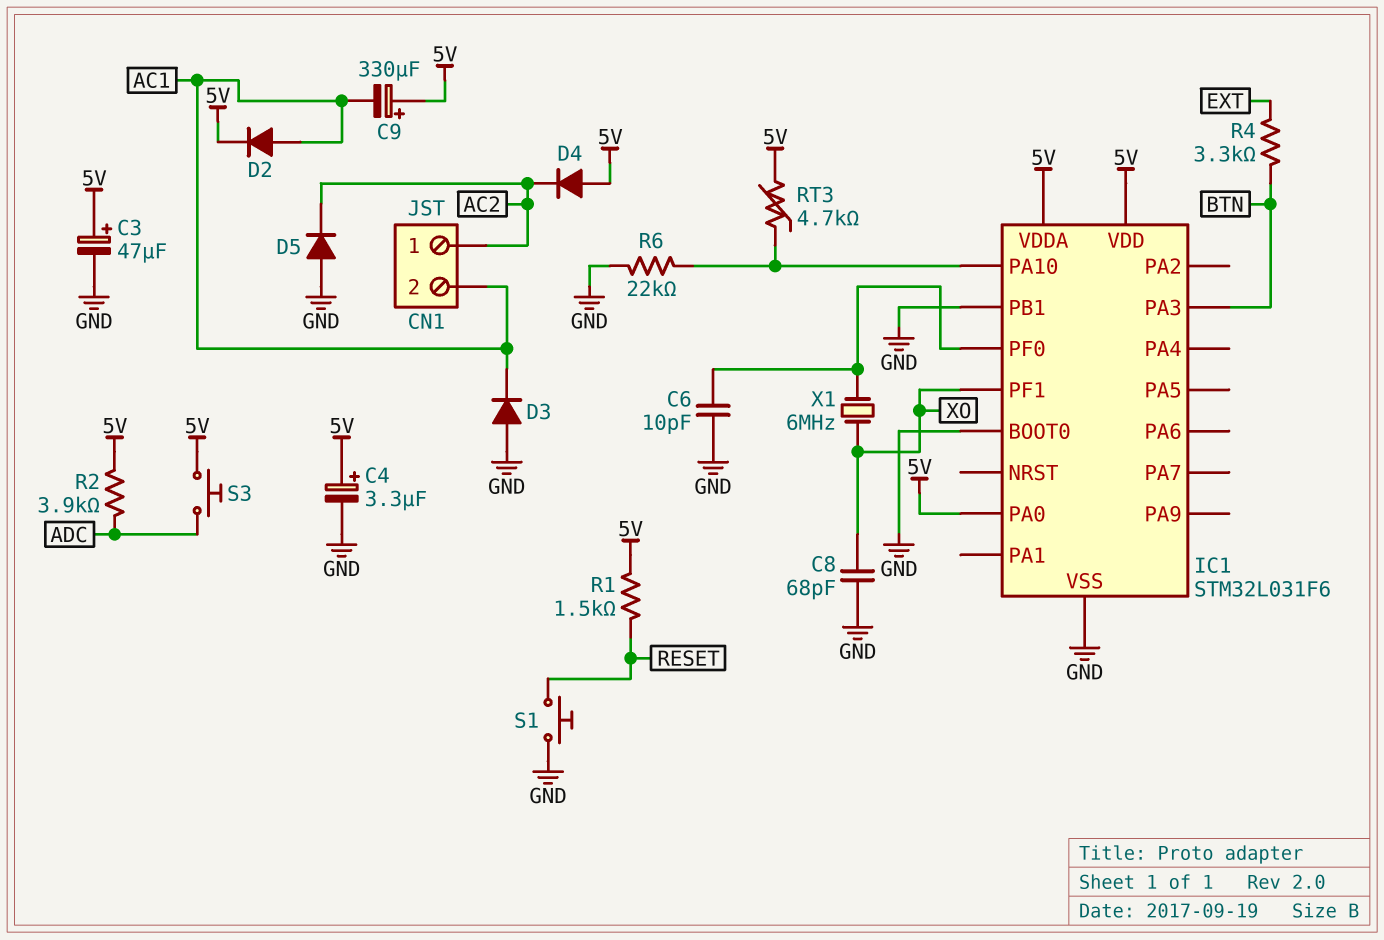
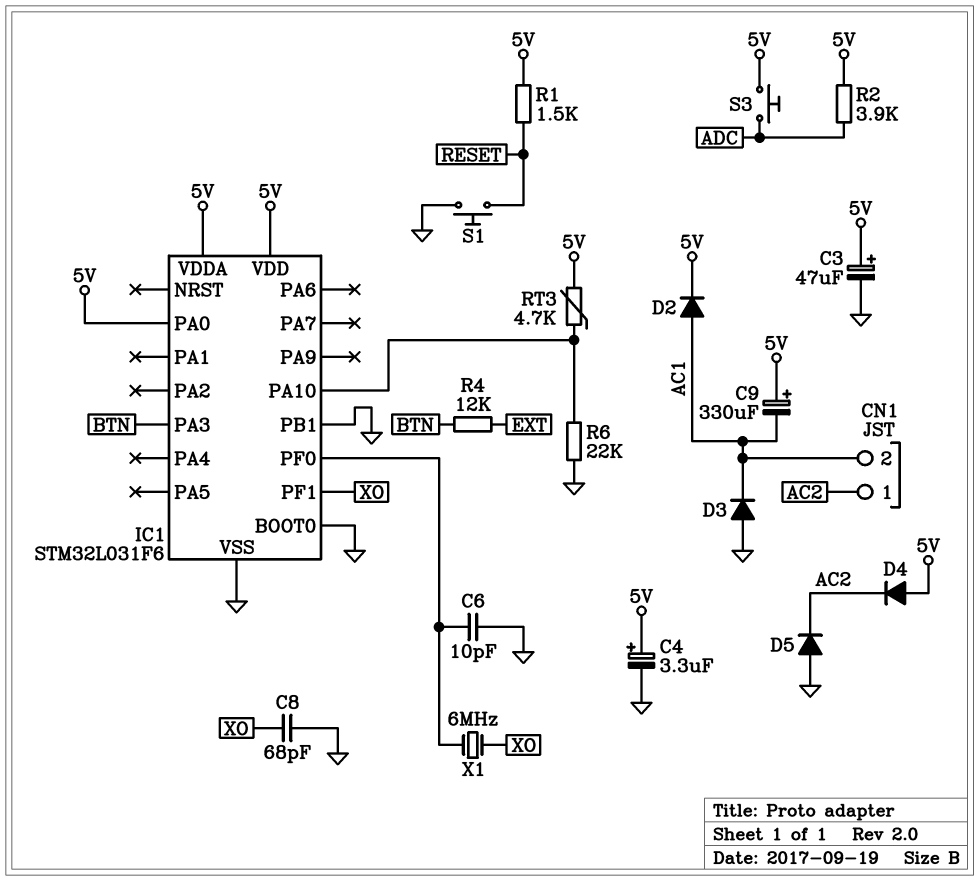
R4: 3.3k (BTN, EXT) -> 12k (BTN, EXT)

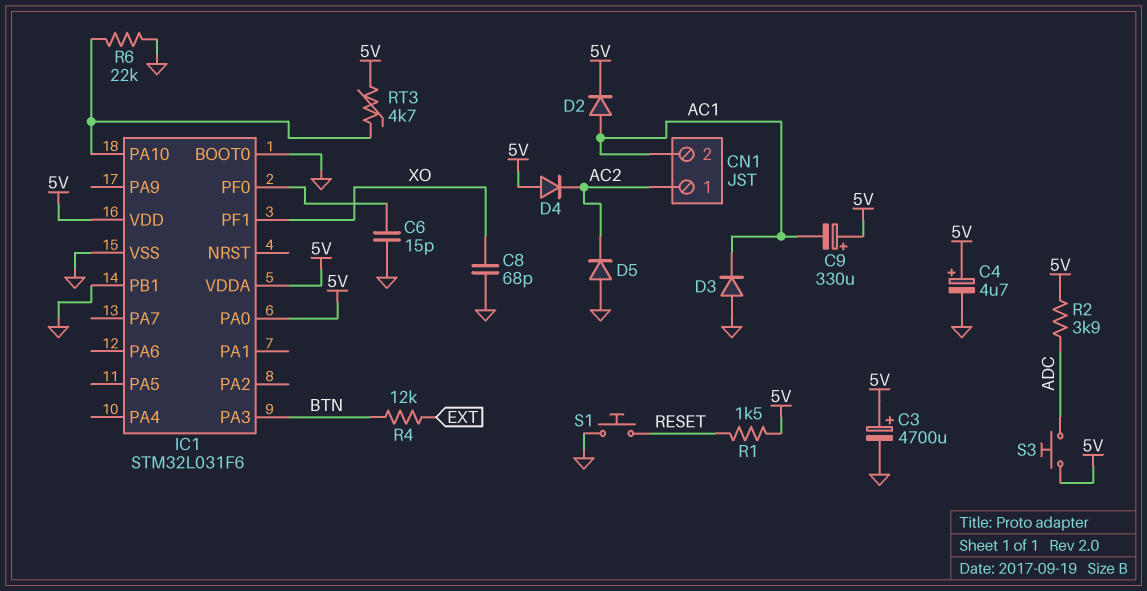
C3: 47uF (plus 5V, minus GND) -> 4700uF (plus 5V, minus GND)
C4: 3.3uF (plus 5V, minus GND) -> 4.7uF (plus 5V, minus GND)
C6: 10pF (GND, IC1/PF0) -> 15pF (GND, IC1/PF0)
X1: 6MHz (IC1/PF0, XO) -> none

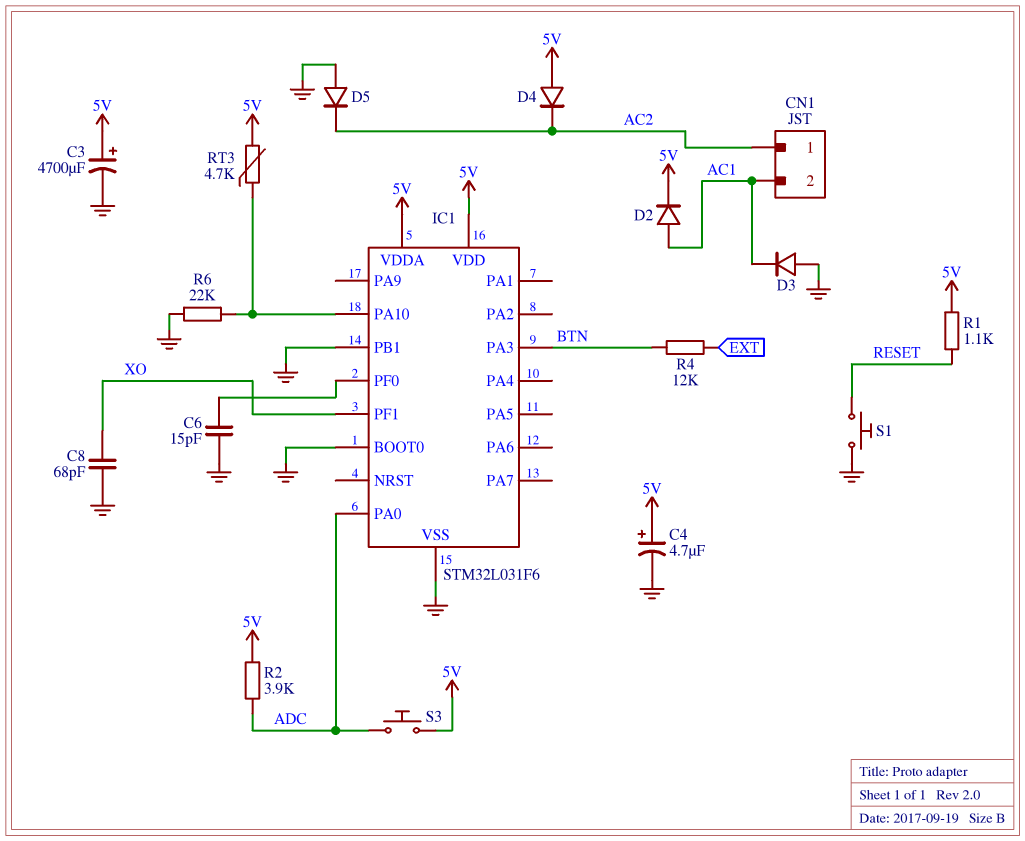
C9: 330uF (plus 5V, minus AC1) -> none
IC1 pin PA0: 5V -> ADC
R1: 1.5k (5V, RESET) -> 1.1k (5V, RESET)

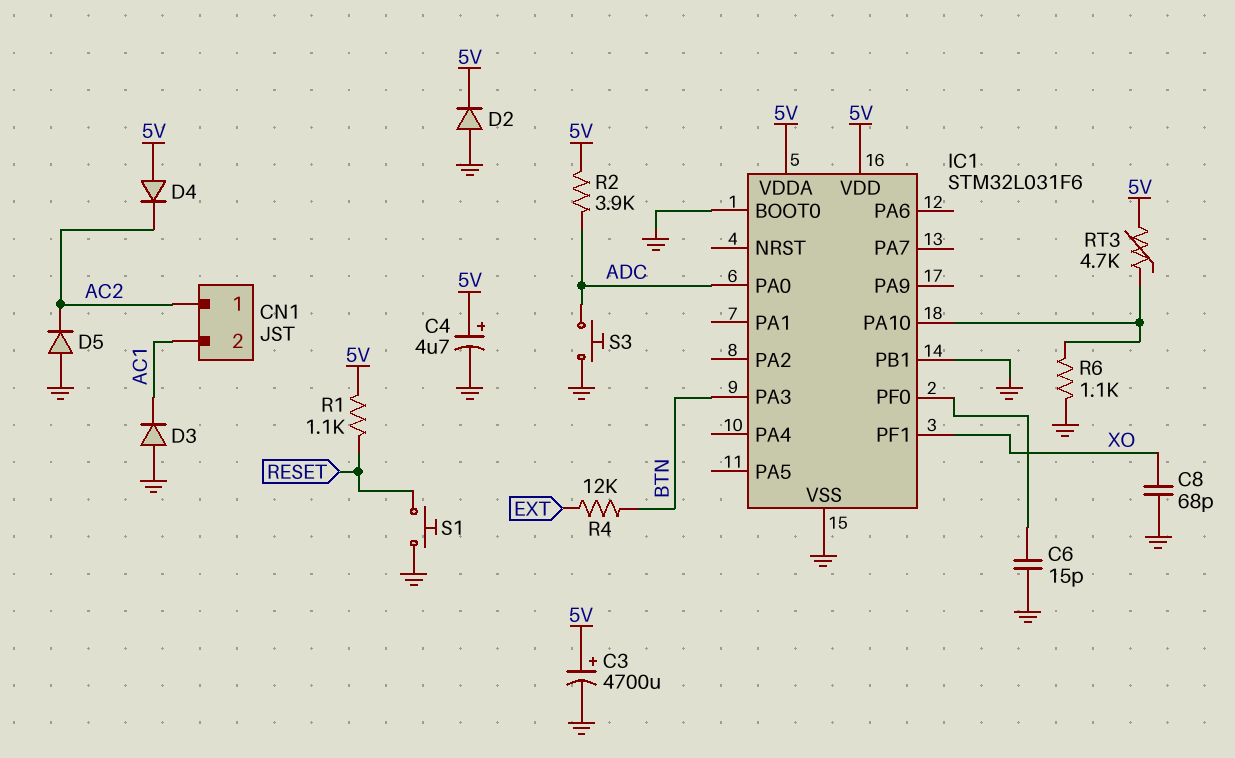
D2: diode (A AC1, K 5V) -> diode (A GND, K 5V)
R6: 22k (GND, IC1/PA10) -> 1.1k (GND, IC1/PA10)
S3: button (5V, ADC) -> button (ADC, GND)

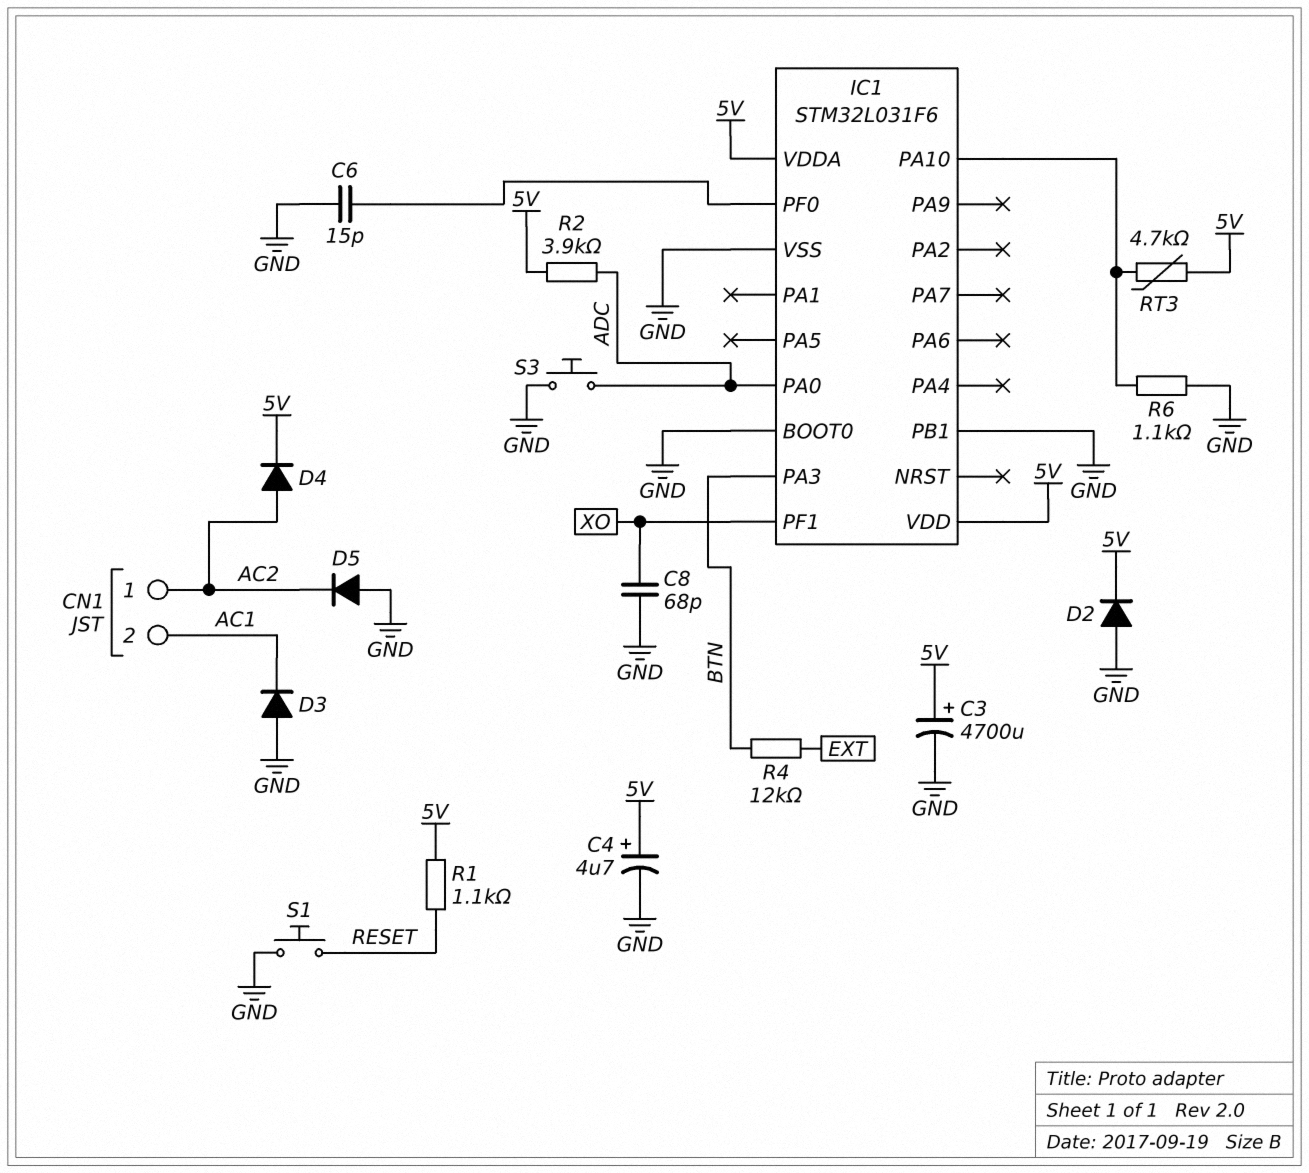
D4: diode (A 5V, K AC2) -> diode (A AC2, K 5V)

